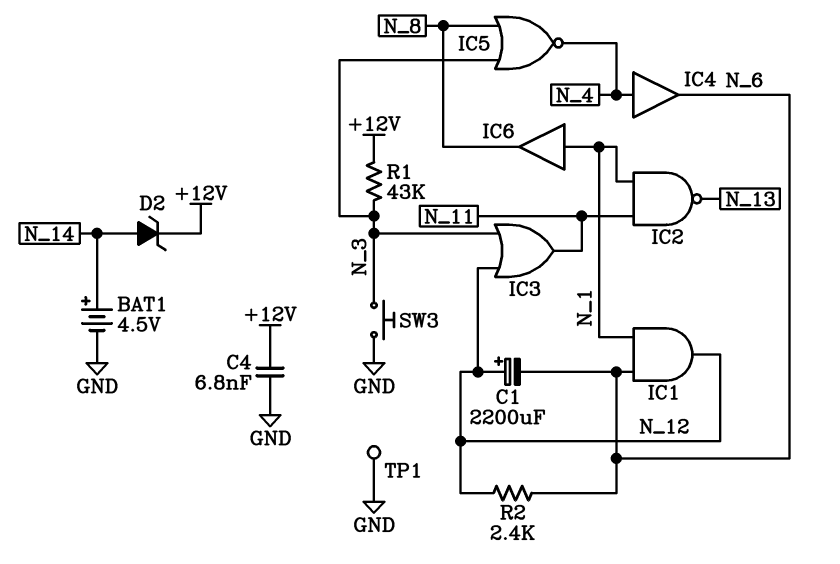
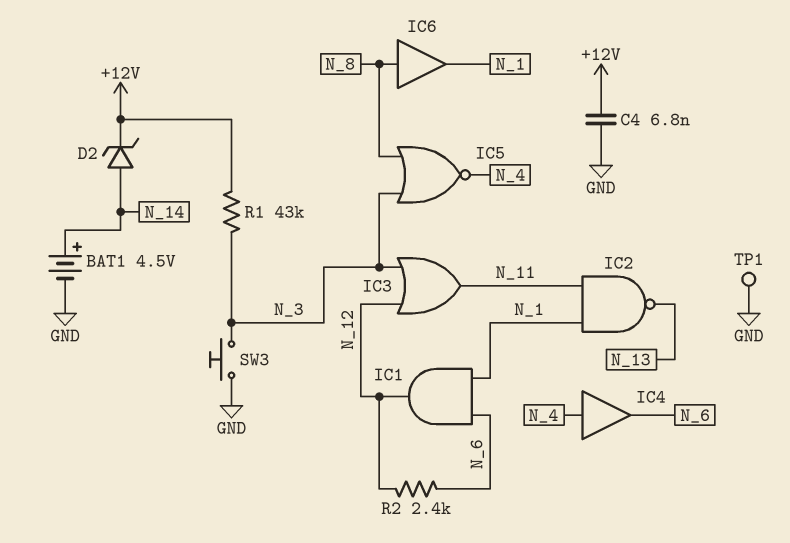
C1: 2200uF (plus N_12, minus N_6) -> none
IC6: buffer (in N_1, out N_8) -> buffer (in N_8, out N_1)

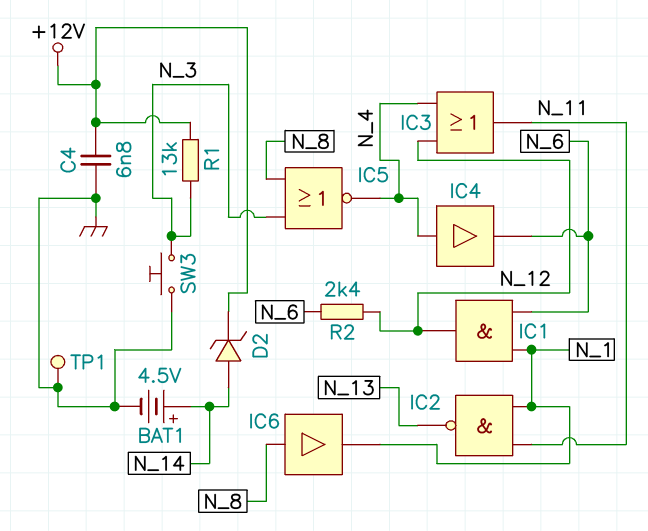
IC3: OR (in N_3, in N_12, out N_11) -> OR (in N_4, in N_12, out N_11)
R1: 43k (+12V, N_3) -> 13k (+12V, N_3)

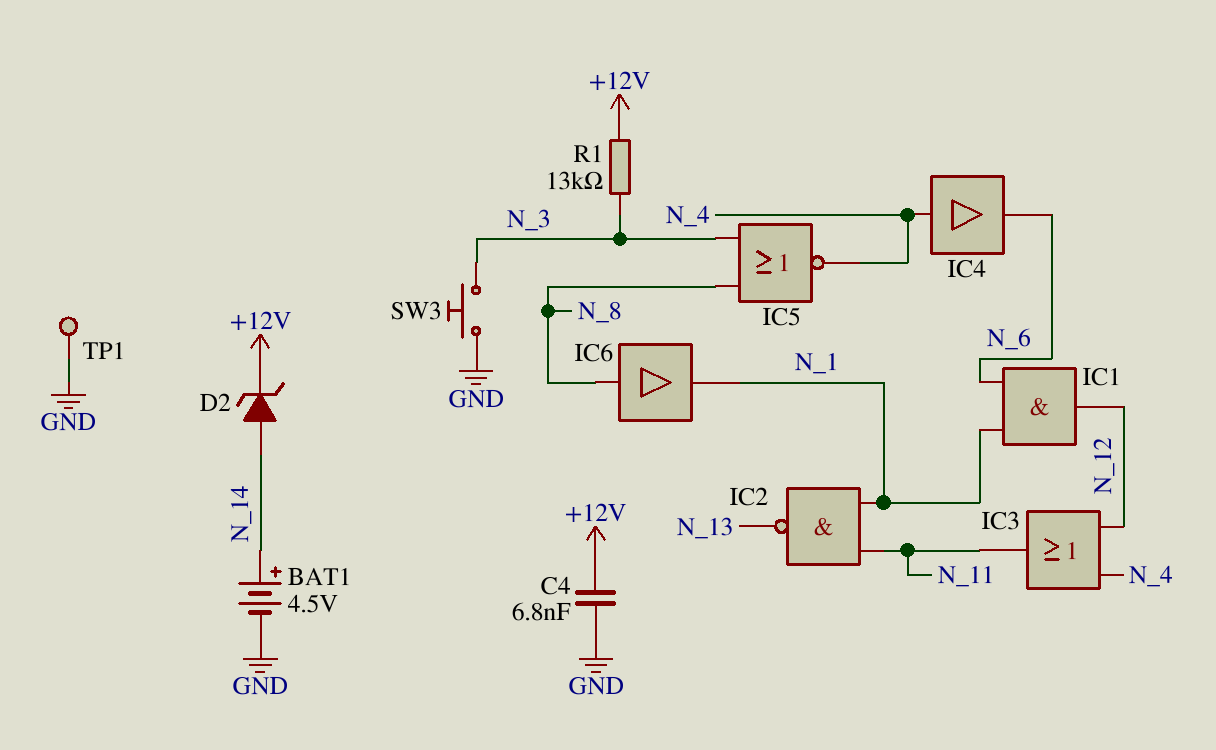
R2: 2.4k (N_6, N_12) -> none

